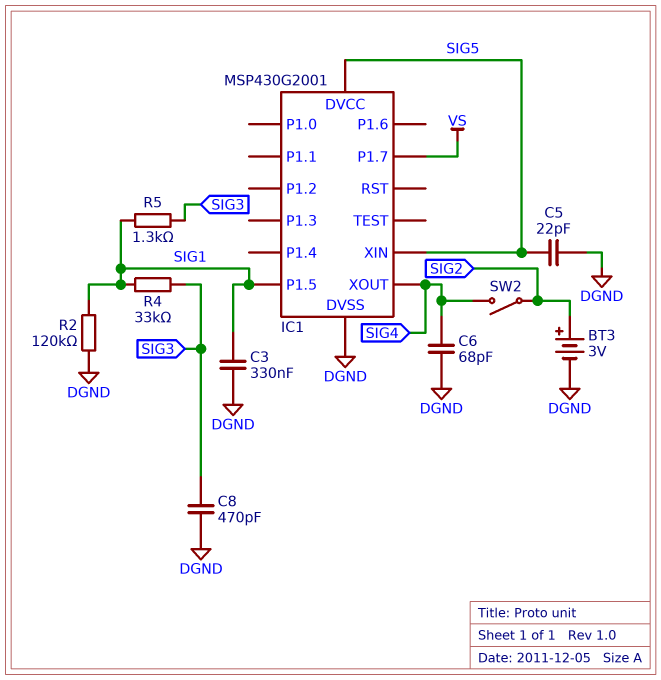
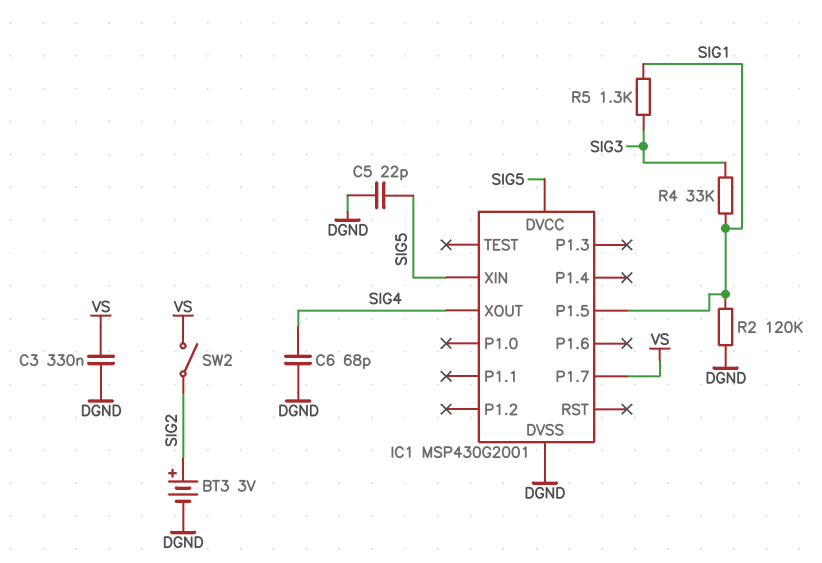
C3: 330nF (DGND, SIG1) -> 330nF (DGND, VS)
C8: 470pF (DGND, SIG3) -> none
SW2: switch (SIG2, SIG4) -> switch (SIG2, VS)

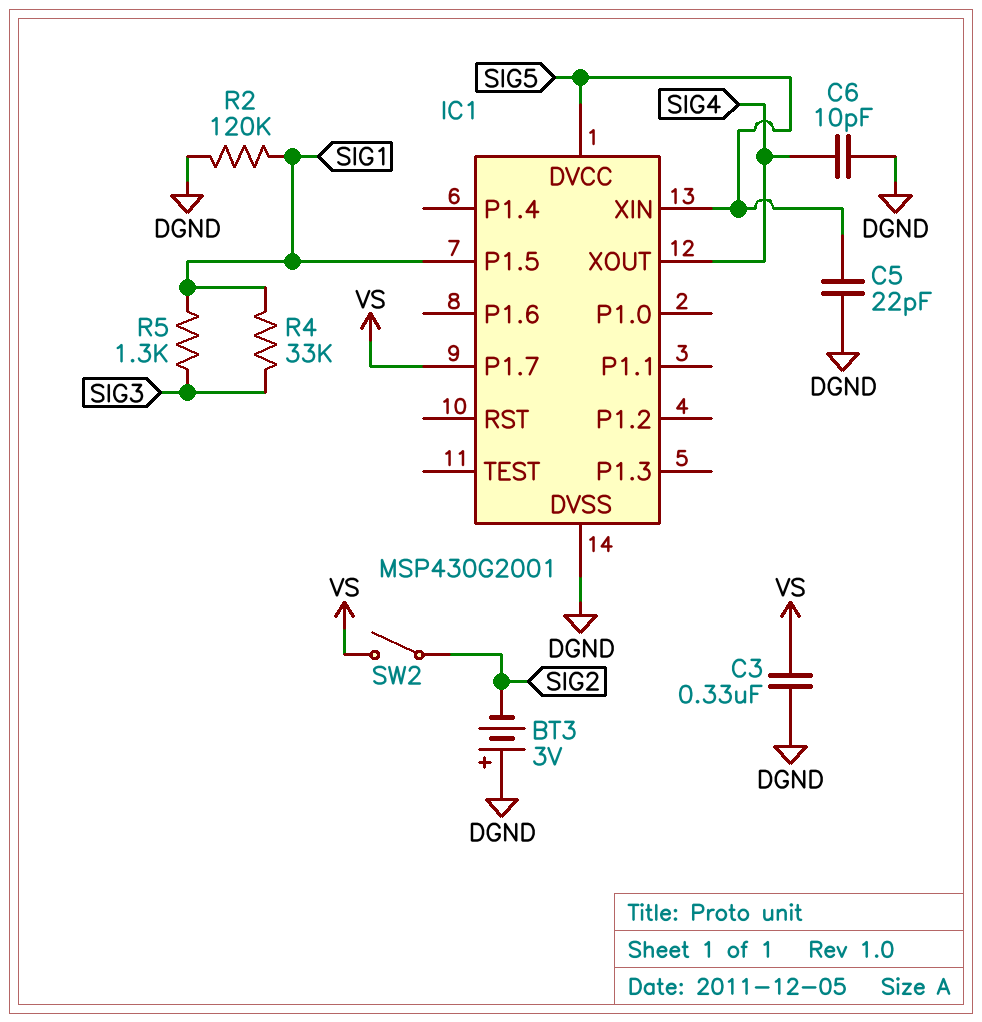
BT3: 3V (plus SIG2, minus DGND) -> 3V (plus DGND, minus SIG2)
C6: 68pF (DGND, SIG4) -> 10pF (DGND, SIG4)

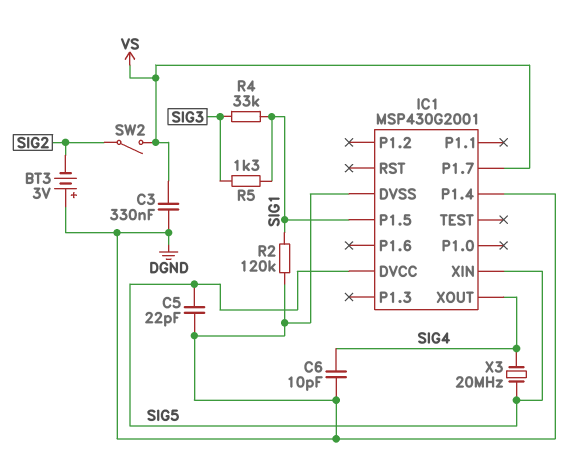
IC1 pin P1.4: none -> DGND
X3: none -> 20MHz (SIG4, SIG5)

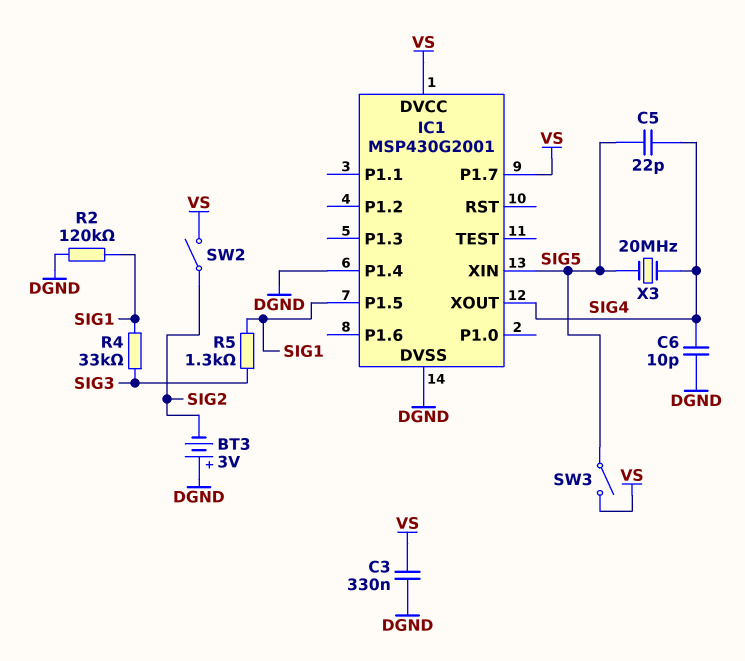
C5: 22pF (DGND, SIG5) -> 22pF (SIG4, SIG5)
IC1 pin DVCC: SIG5 -> VS
SW3: none -> switch (SIG5, VS)

